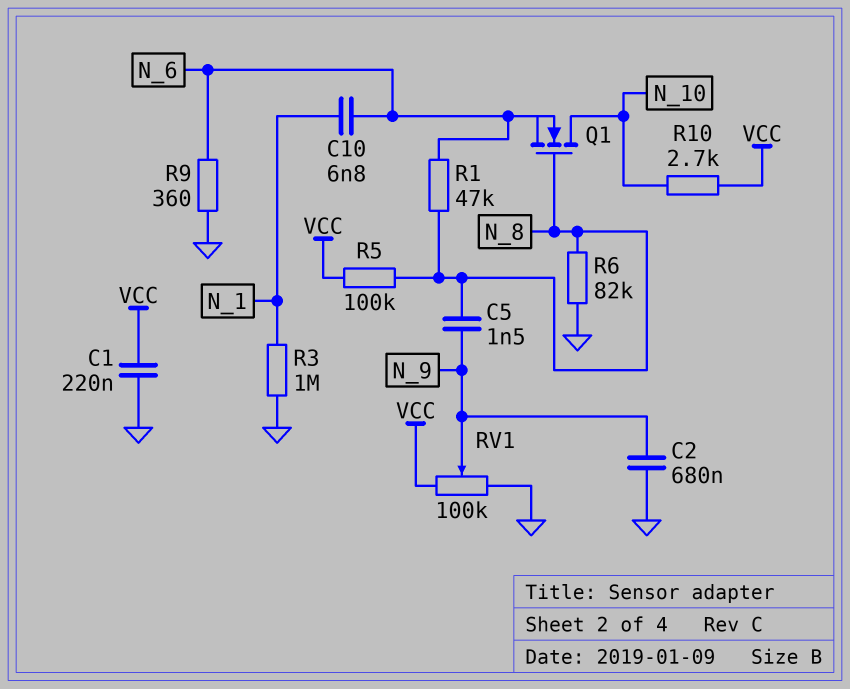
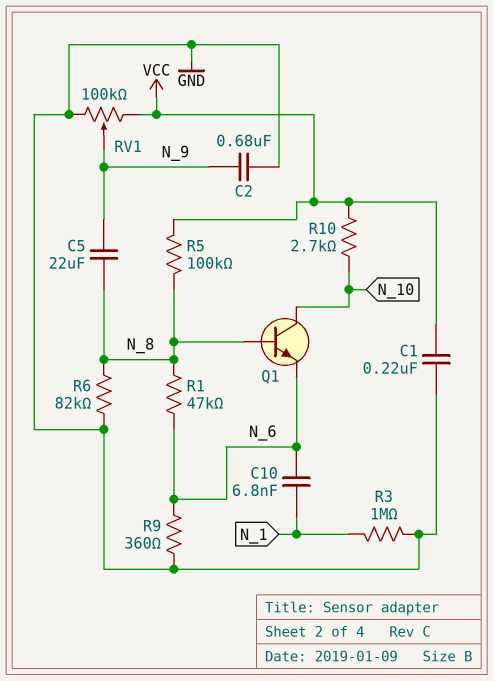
C5: 1.5nF (N_8, N_9) -> 22uF (N_8, N_9)
Q1: NMOS (G N_8, D N_10, S N_6) -> NPN (B N_8, C N_10, E N_6)

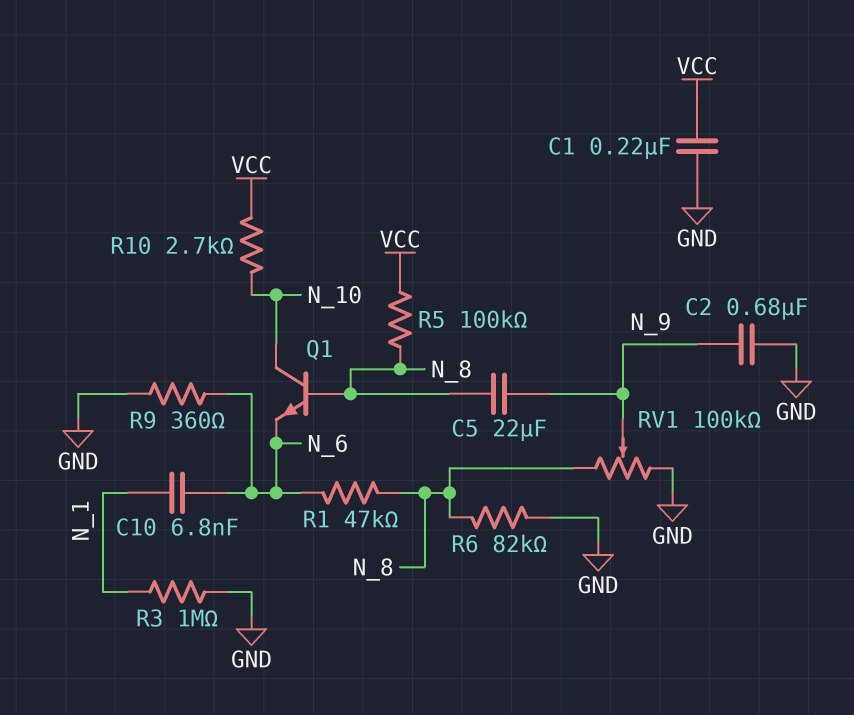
RV1: 100k (GND, VCC, wiper N_9) -> 100k (GND, N_8, wiper N_9)

